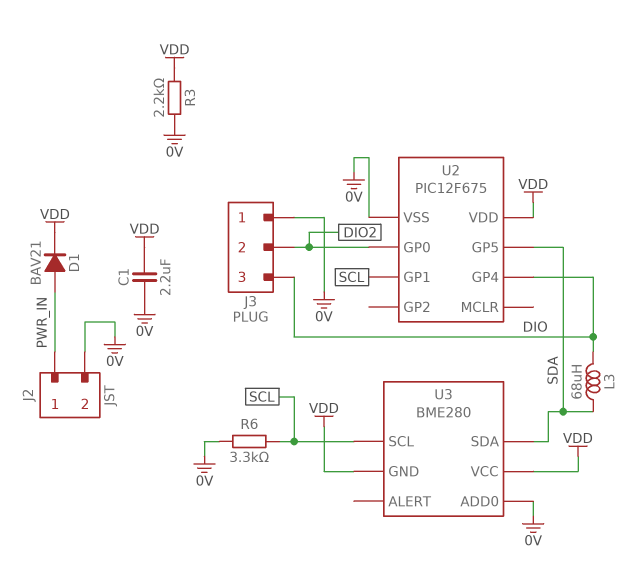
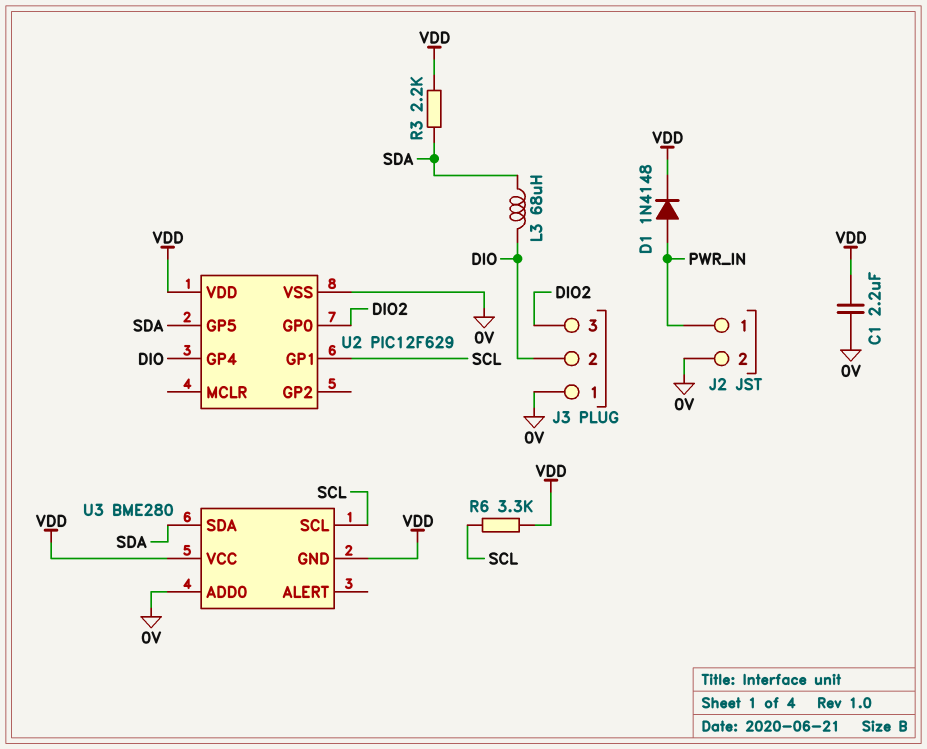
D1: diode BAV21 (A PWR_IN, K VDD) -> diode 1N4148 (A PWR_IN, K VDD)
J3 pin 2: DIO2 -> DIO
J3 pin 3: DIO -> DIO2
R3: 2.2k (0V, VDD) -> 2.2k (SDA, VDD)
R6: 3.3k (0V, SCL) -> 3.3k (SCL, VDD)
U2: PIC12F675 -> PIC12F629

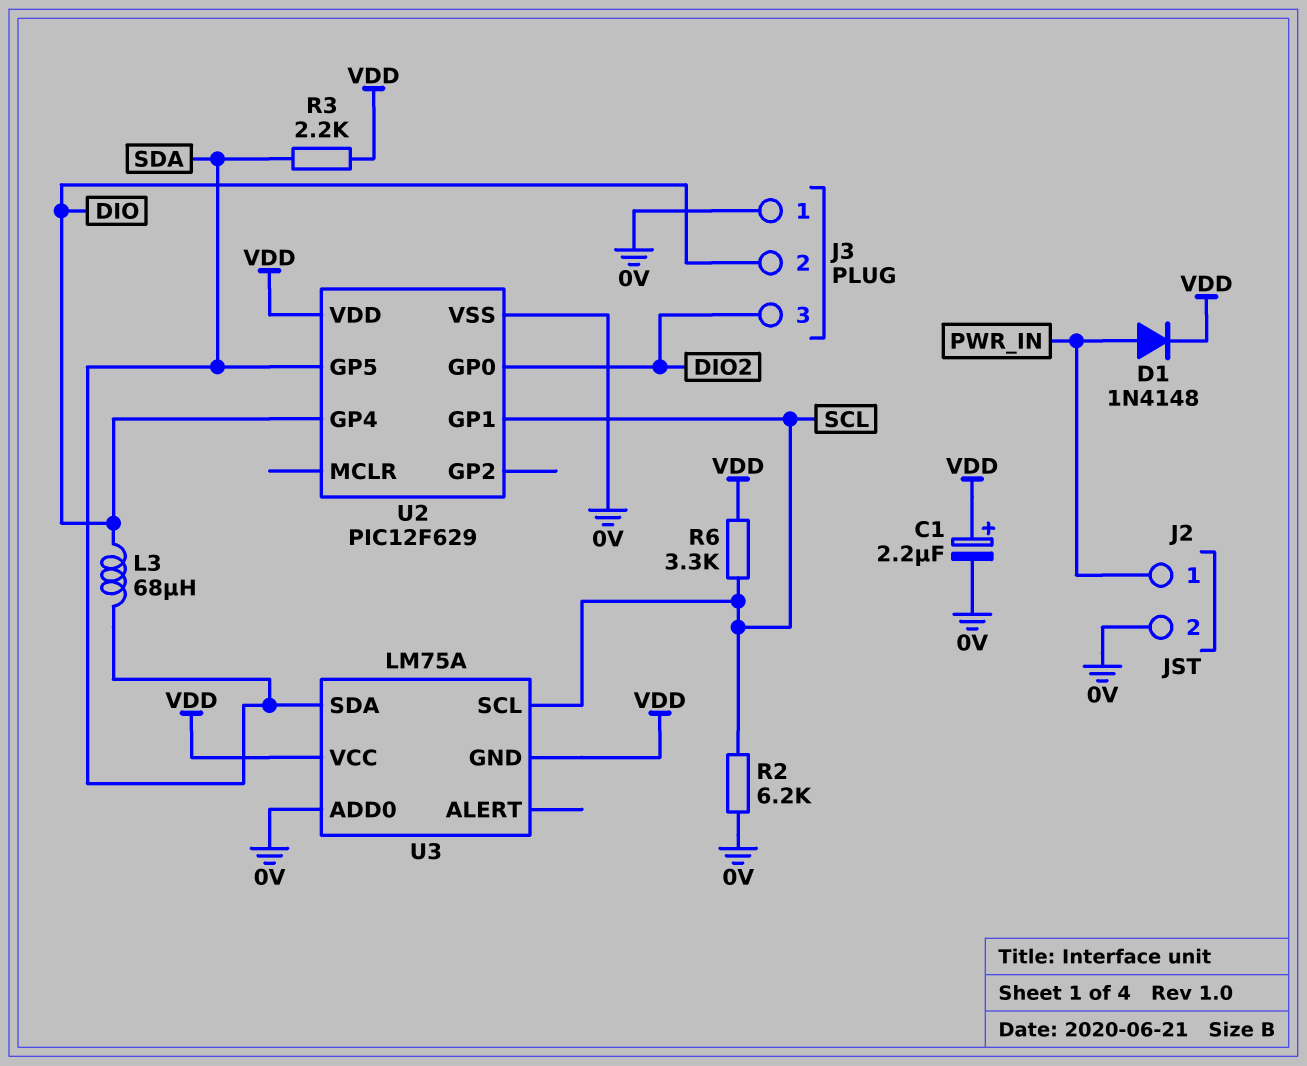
C1: 2.2uF (0V, VDD) -> 2.2uF (plus VDD, minus 0V)
R2: none -> 6.2k (0V, SCL)
U3: BME280 -> LM75A

